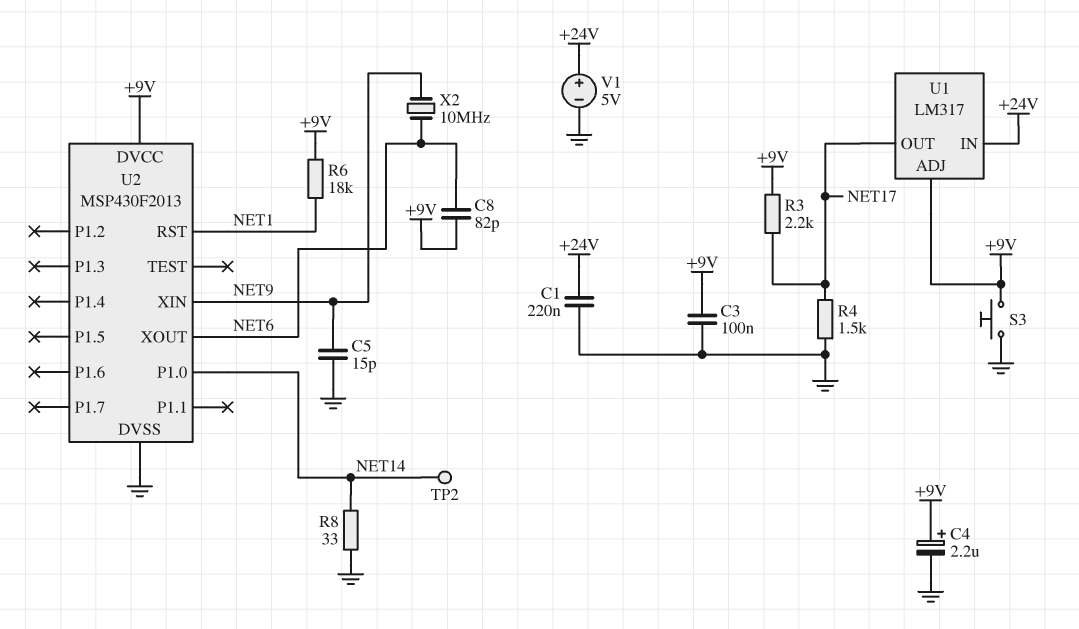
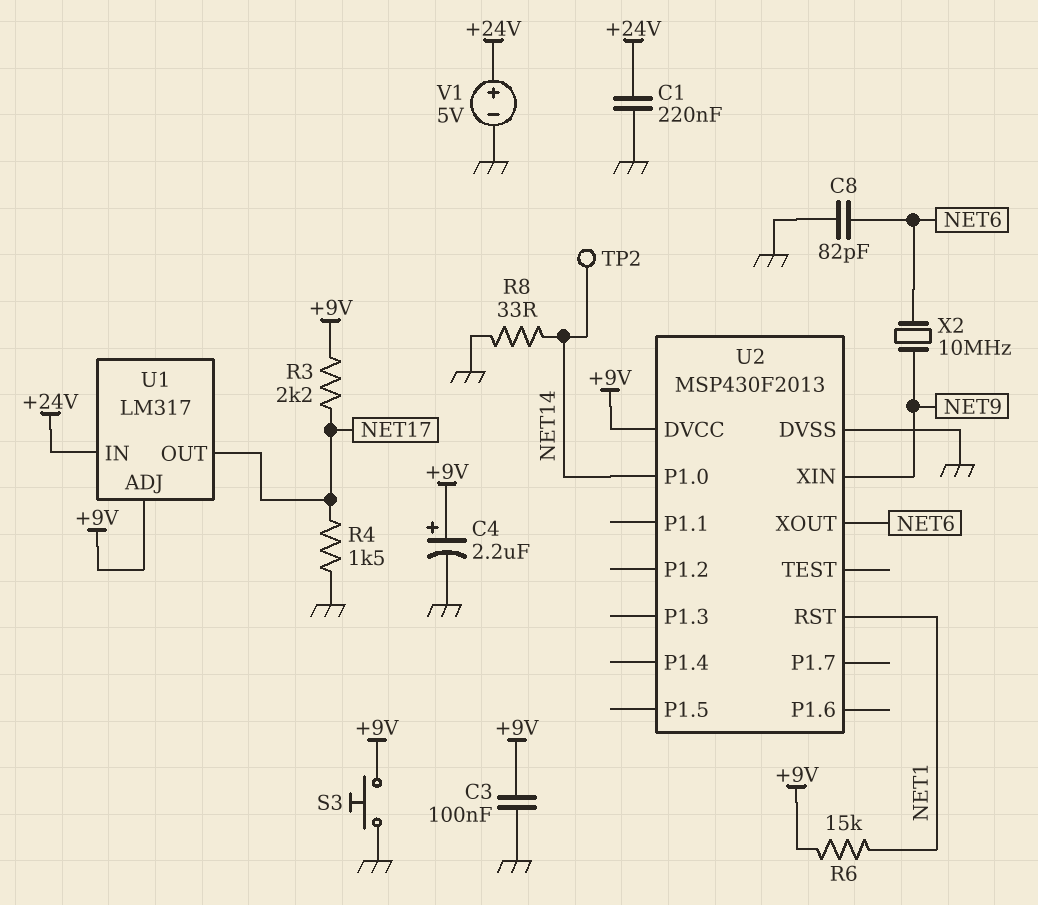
C5: 15pF (GND, NET9) -> none
C8: 82pF (+9V, NET6) -> 82pF (GND, NET6)
R6: 18k (+9V, NET1) -> 15k (+9V, NET1)

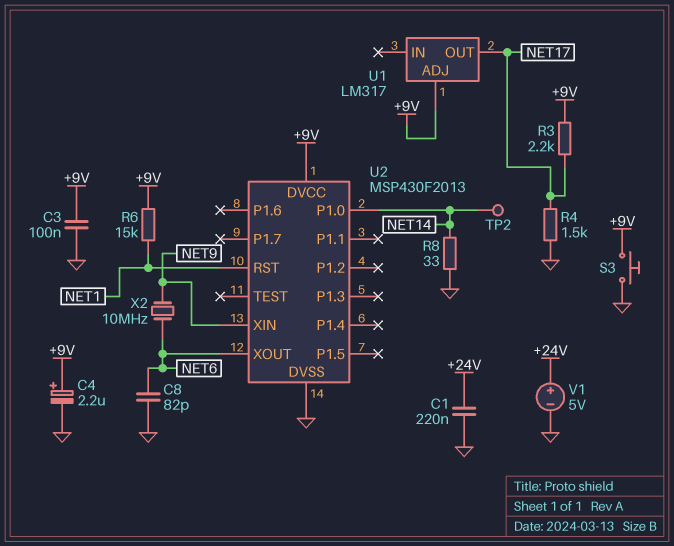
U1 pin IN: +24V -> none

